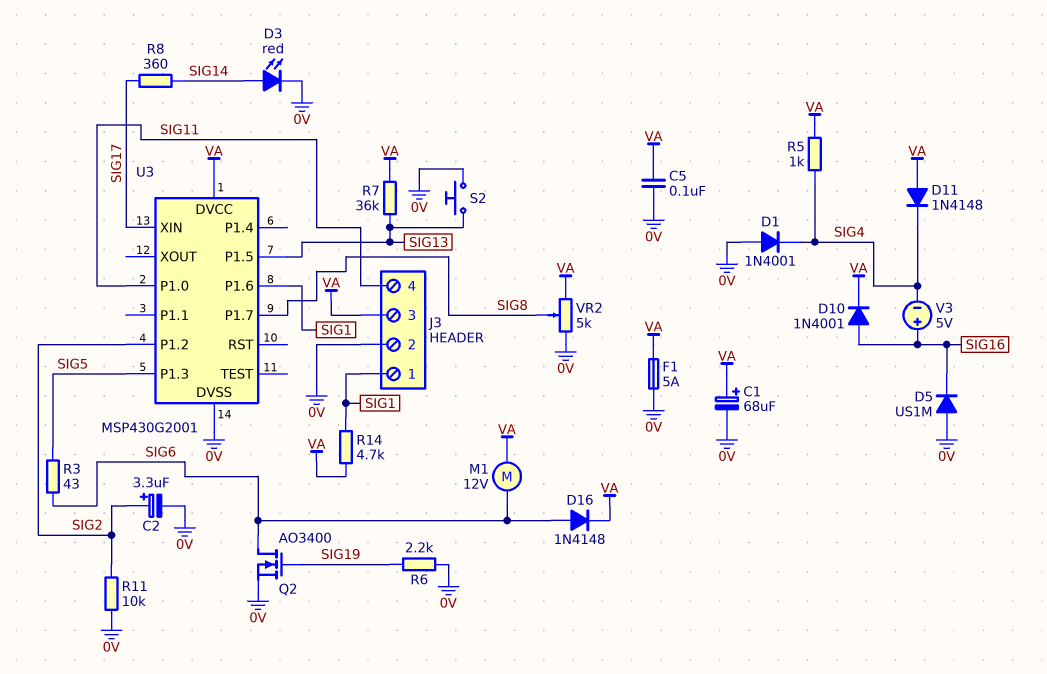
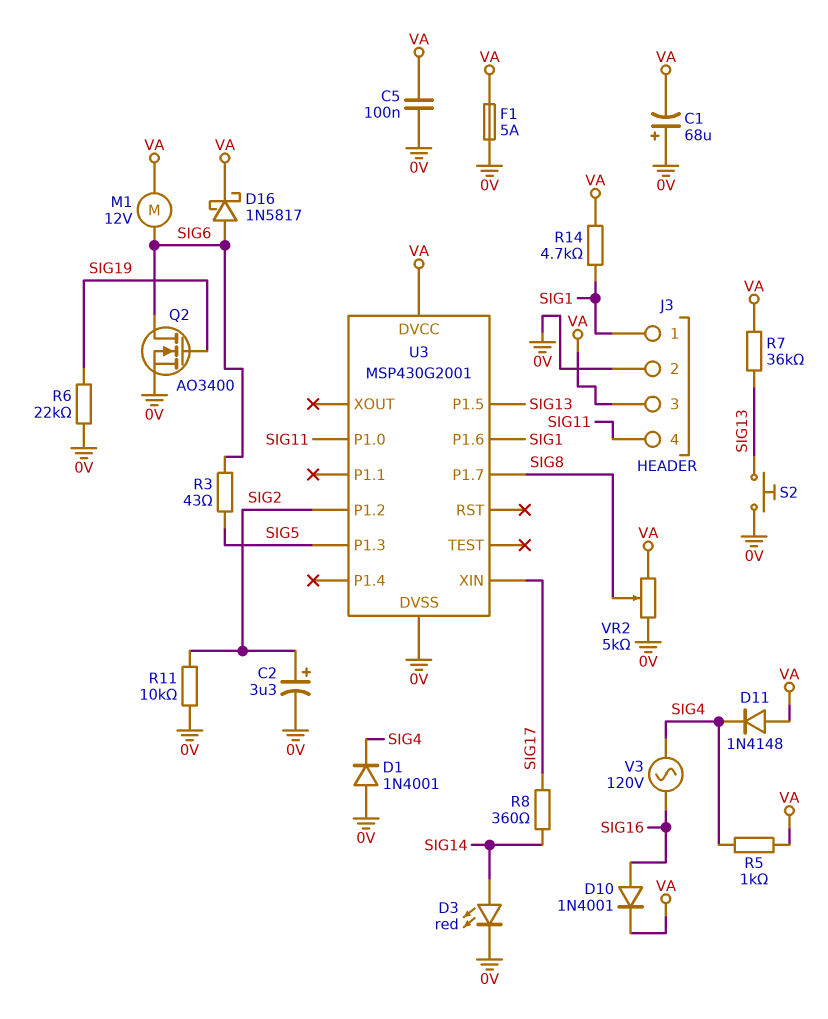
C1: 68uF (plus VA, minus 0V) -> 68uF (plus 0V, minus VA)
D5: diode US1M (A 0V, K SIG16) -> none
D16: diode 1N4148 (A SIG6, K VA) -> schottky 1N5817 (A SIG6, K VA)
R6: 2.2k (0V, SIG19) -> 22k (0V, SIG19)
V3: 5V (plus SIG16, minus SIG4) -> AC 120V (SIG4, SIG16)

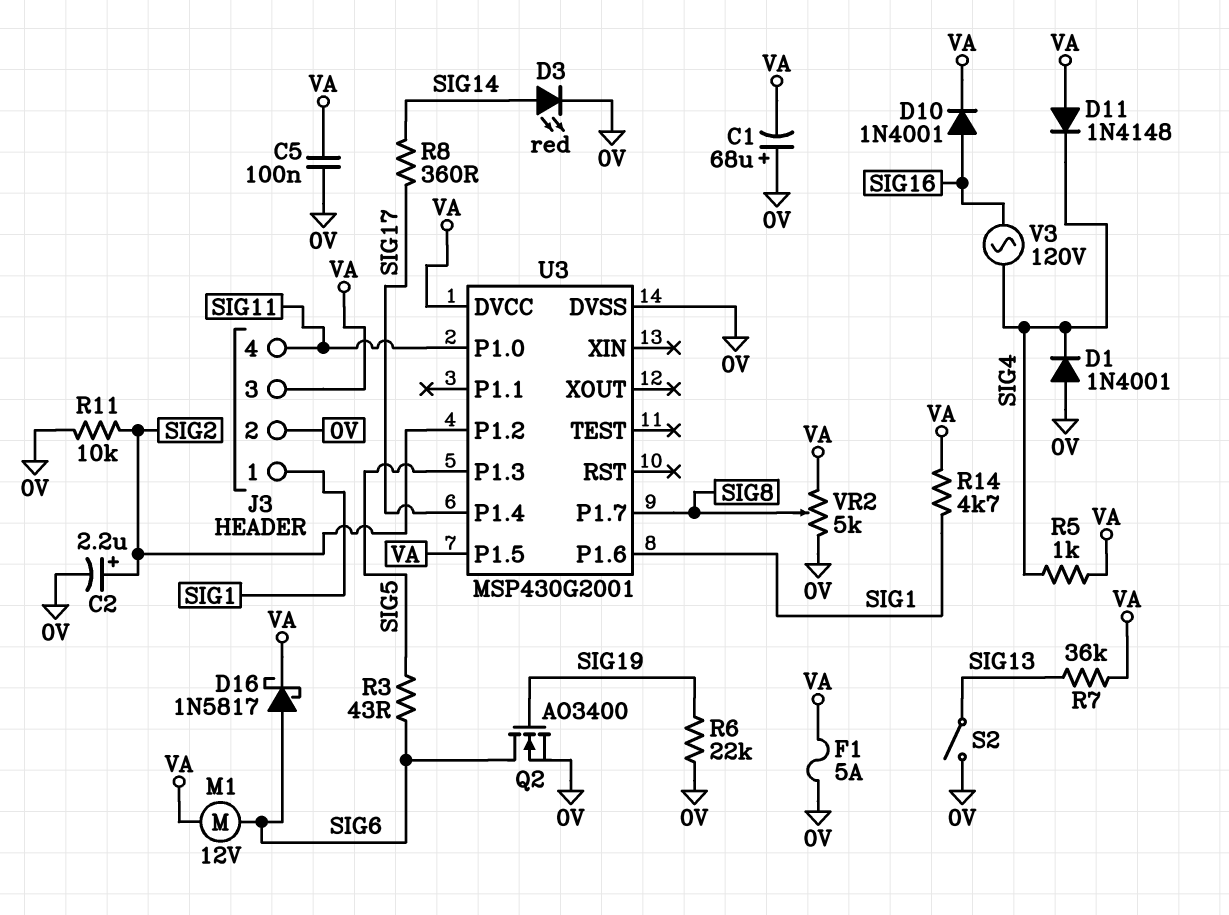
C2: 3.3uF (plus SIG2, minus 0V) -> 2.2uF (plus SIG2, minus 0V)
S2: button (0V, SIG13) -> switch (0V, SIG13)
U3 pin P1.4: none -> SIG17
U3 pin P1.5: SIG13 -> VA
U3 pin XIN: SIG17 -> none

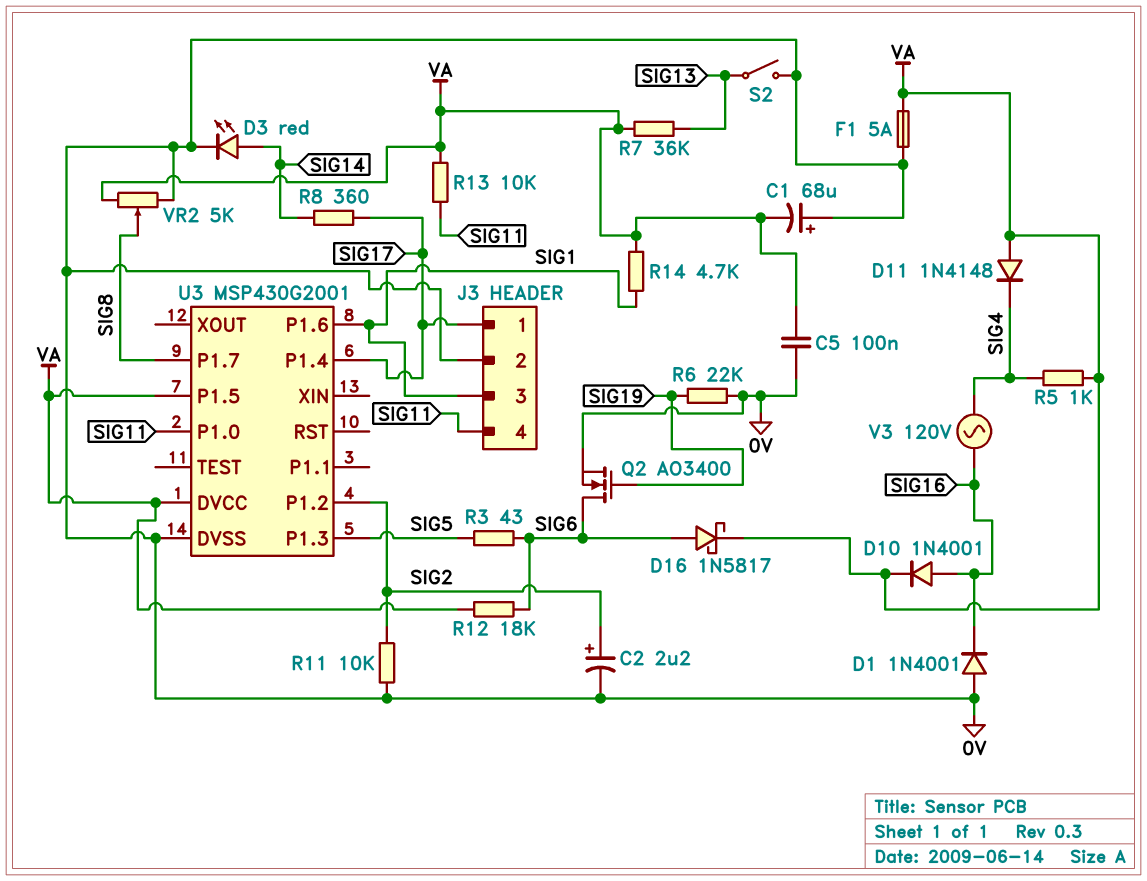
D1: diode 1N4001 (A 0V, K SIG4) -> diode 1N4001 (A 0V, K SIG16)
J3 pin 1: SIG1 -> SIG17
J3 pin 3: VA -> SIG1
M1: motor 12V (SIG6, VA) -> none
R12: none -> 18k (SIG6, VA)
R13: none -> 10k (SIG11, VA)

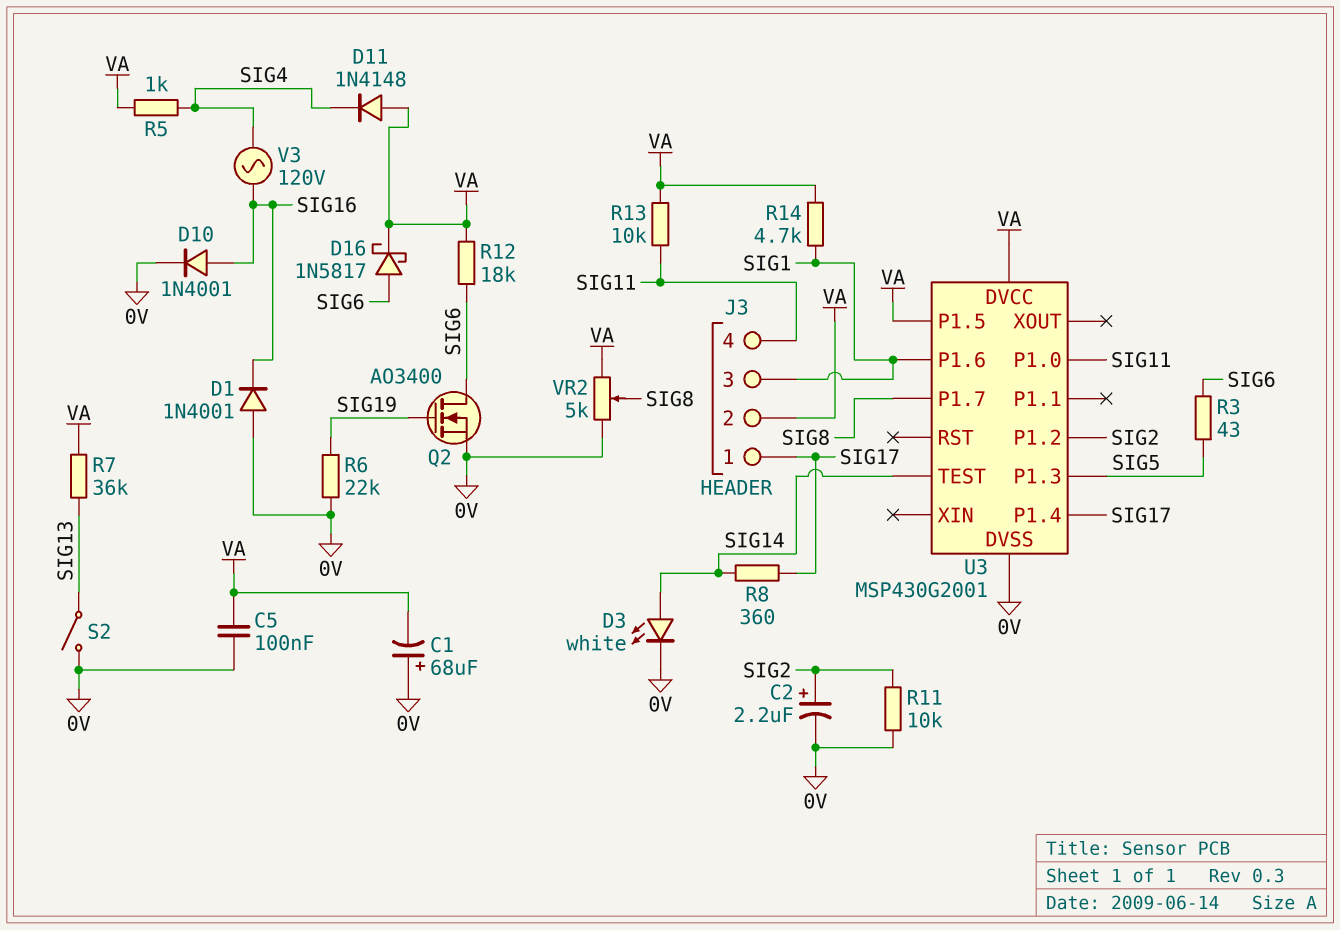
D3: LED red (A SIG14, K 0V) -> LED white (A SIG14, K 0V)
D10: diode 1N4001 (A SIG16, K VA) -> diode 1N4001 (A SIG16, K 0V)
F1: 5A (0V, VA) -> none
J3 pin 2: 0V -> VA
U3 pin TEST: none -> SIG14

